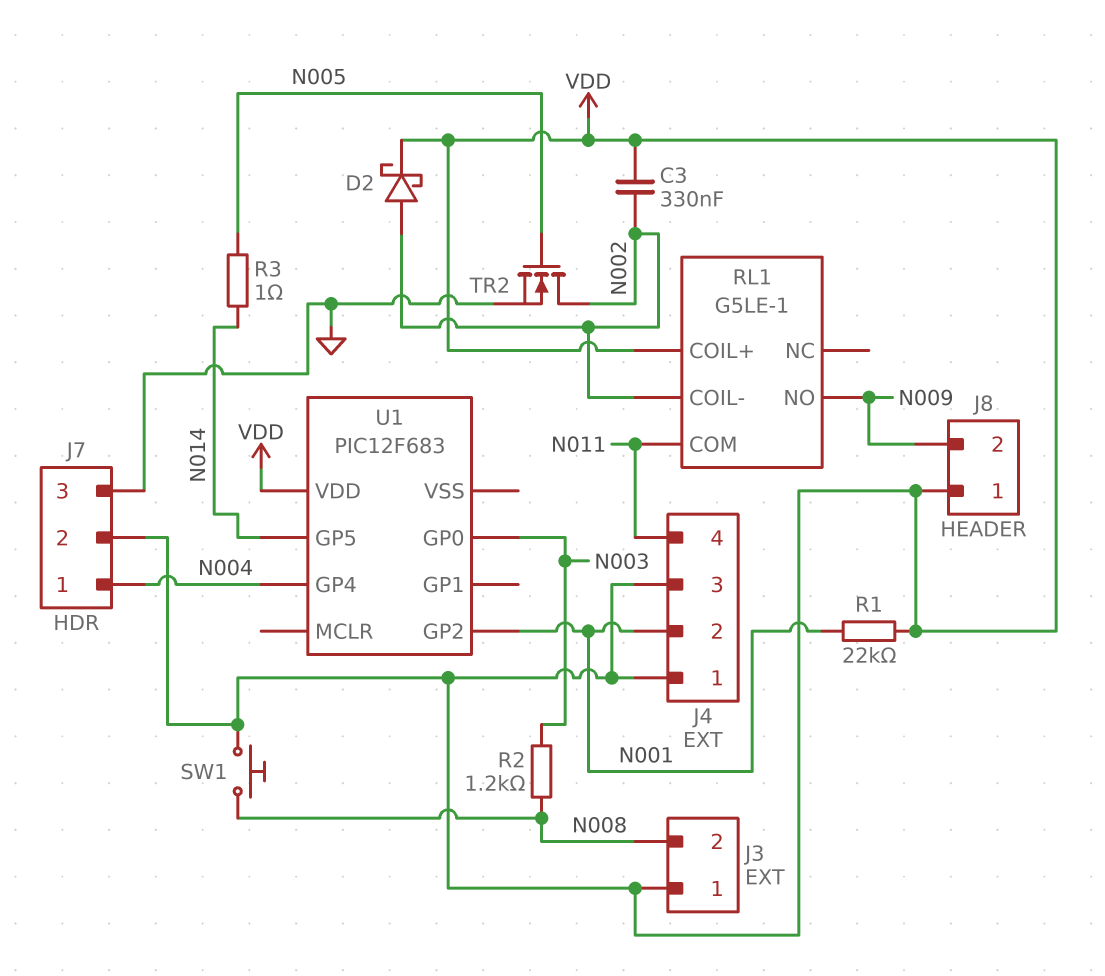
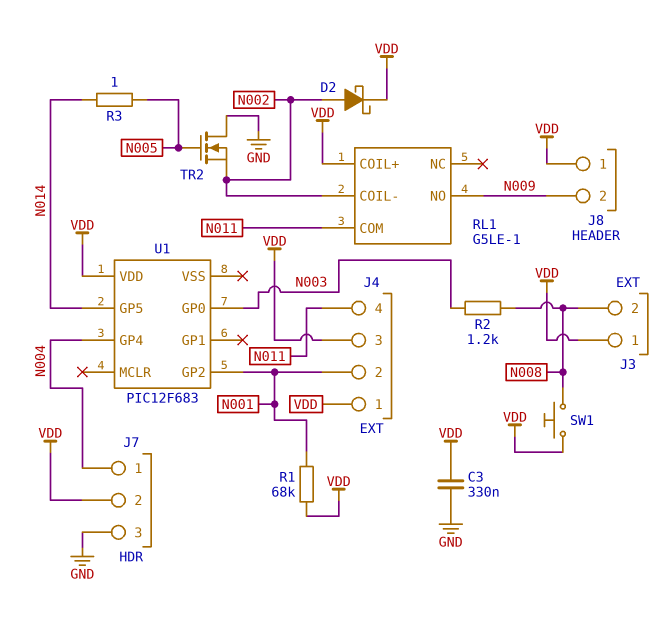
C3: 330nF (N002, VDD) -> 330nF (GND, VDD)
R1: 22k (N001, VDD) -> 68k (N001, VDD)
TR2: NMOS (G N005, D N002, S GND) -> NMOS (G N005, D GND, S N002)

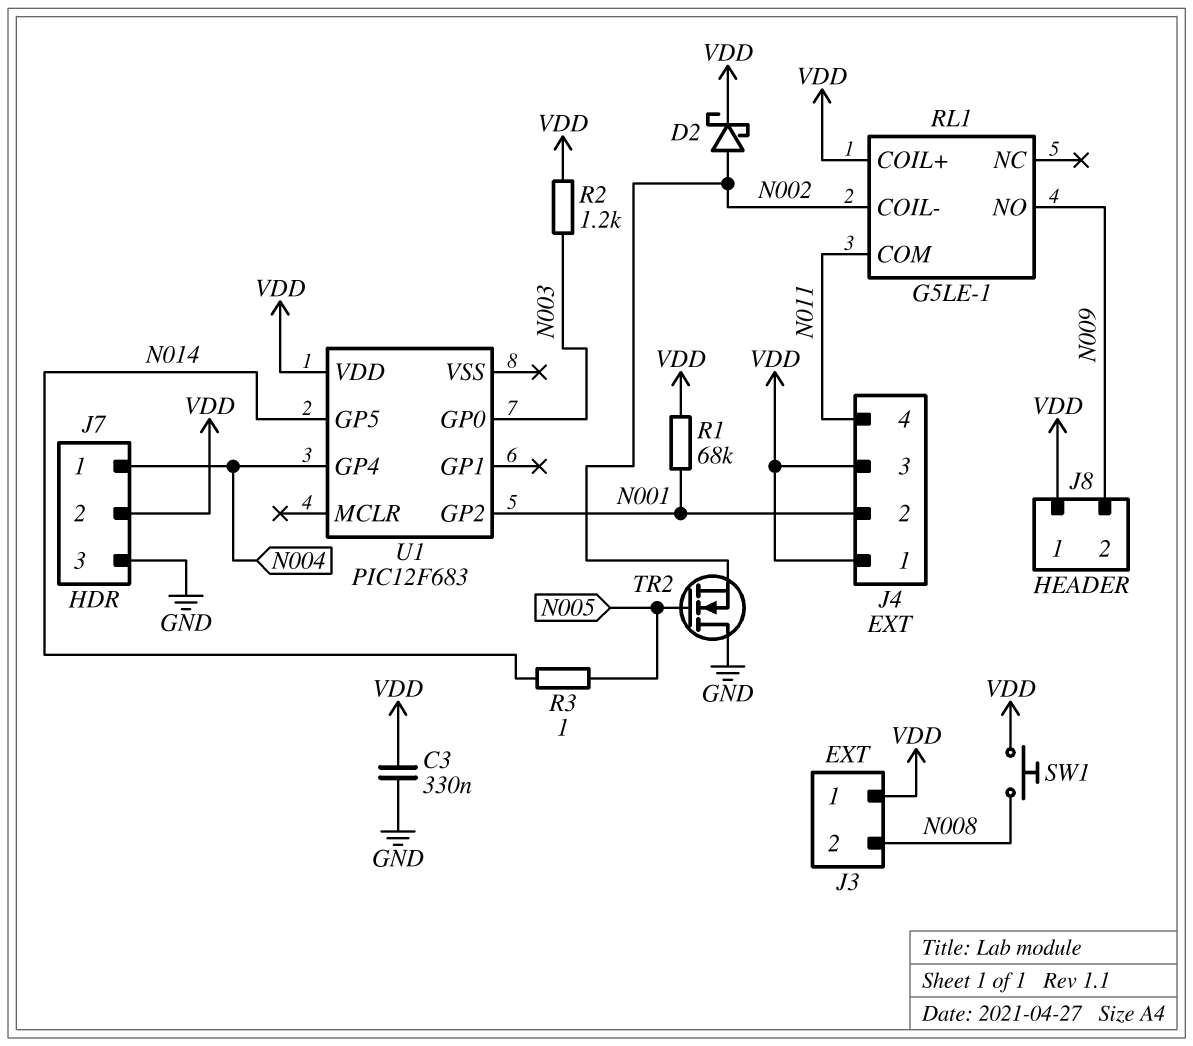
R2: 1.2k (N003, N008) -> 1.2k (N003, VDD)

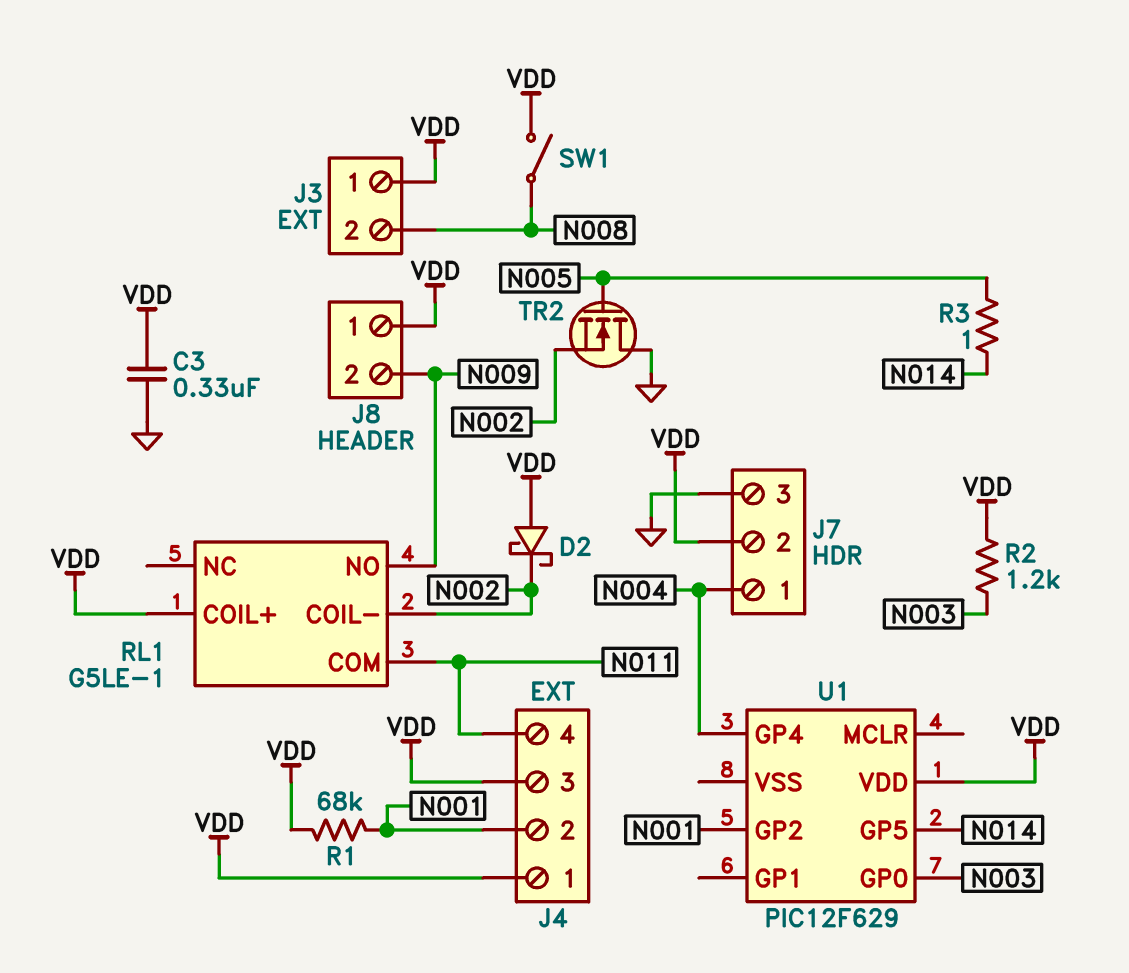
D2: schottky (A N002, K VDD) -> schottky (A VDD, K N002)
SW1: button (N008, VDD) -> switch (N008, VDD)
U1: PIC12F683 -> PIC12F629

